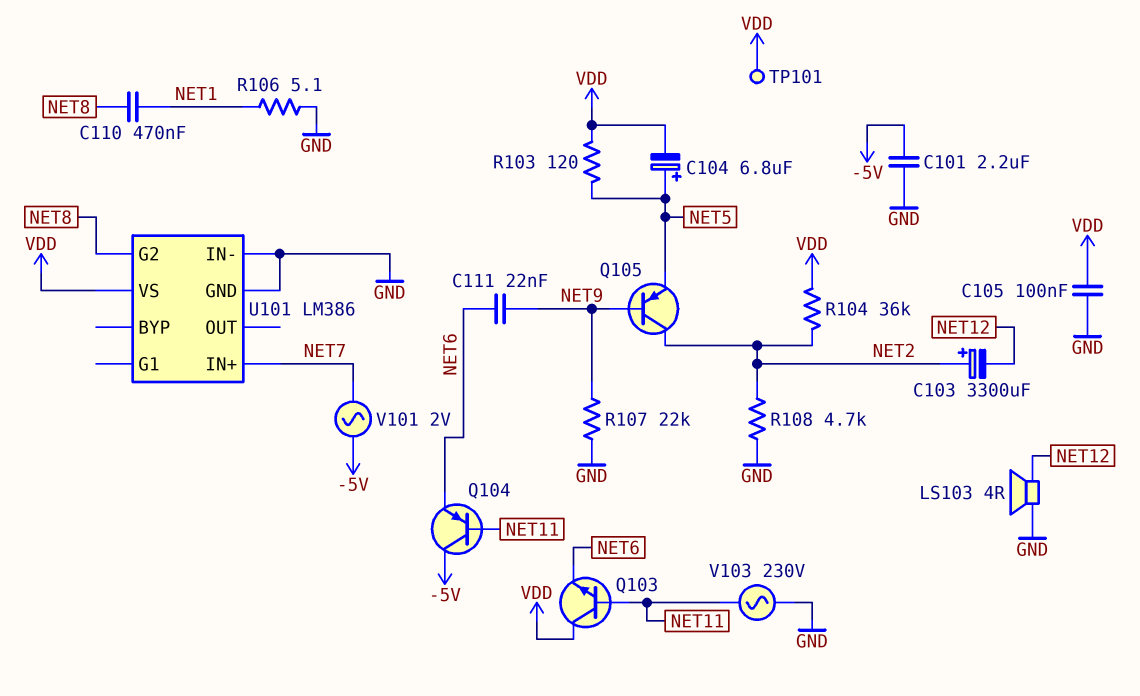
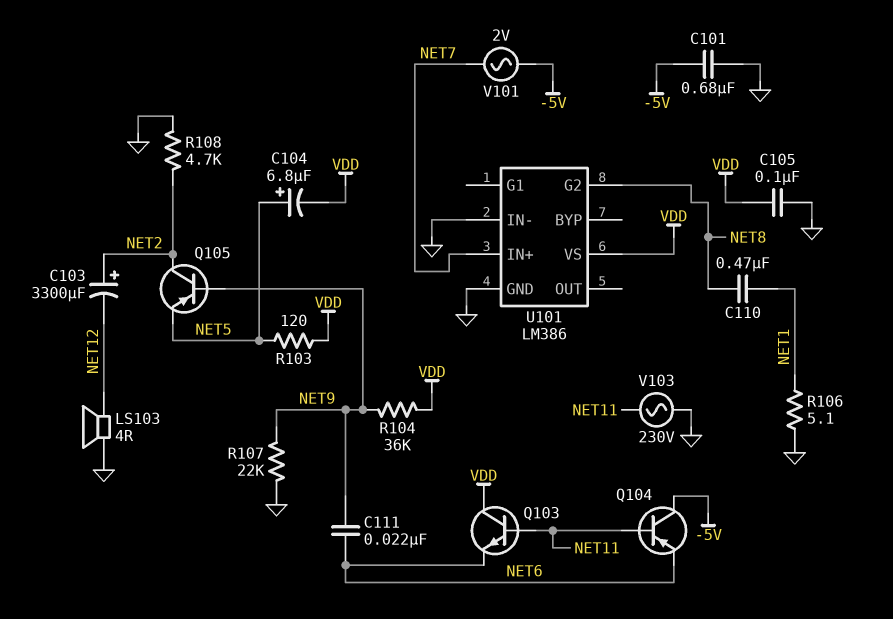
C101: 2.2uF (-5V, GND) -> 680nF (-5V, GND)
R104: 36k (NET2, VDD) -> 36k (NET9, VDD)
TP101: test point (VDD) -> none

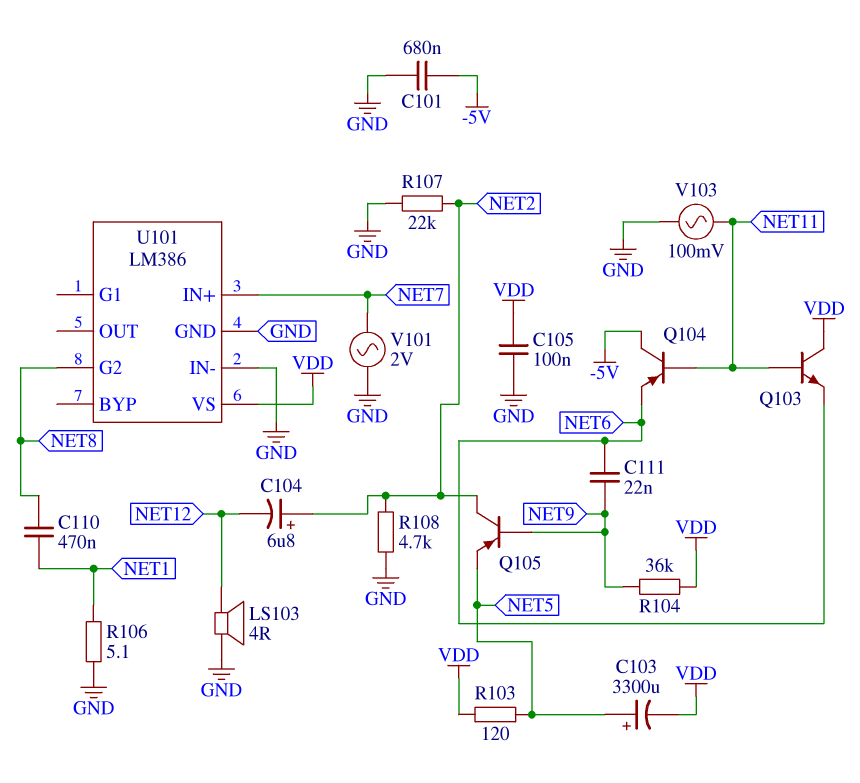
C103: 3300uF (plus NET2, minus NET12) -> 3300uF (plus NET5, minus VDD)
C104: 6.8uF (plus NET5, minus VDD) -> 6.8uF (plus NET2, minus NET12)
R107: 22k (GND, NET9) -> 22k (GND, NET2)
V101: AC 2V (-5V, NET7) -> AC 2V (GND, NET7)
V103: AC 230V (GND, NET11) -> AC 100mV (GND, NET11)

